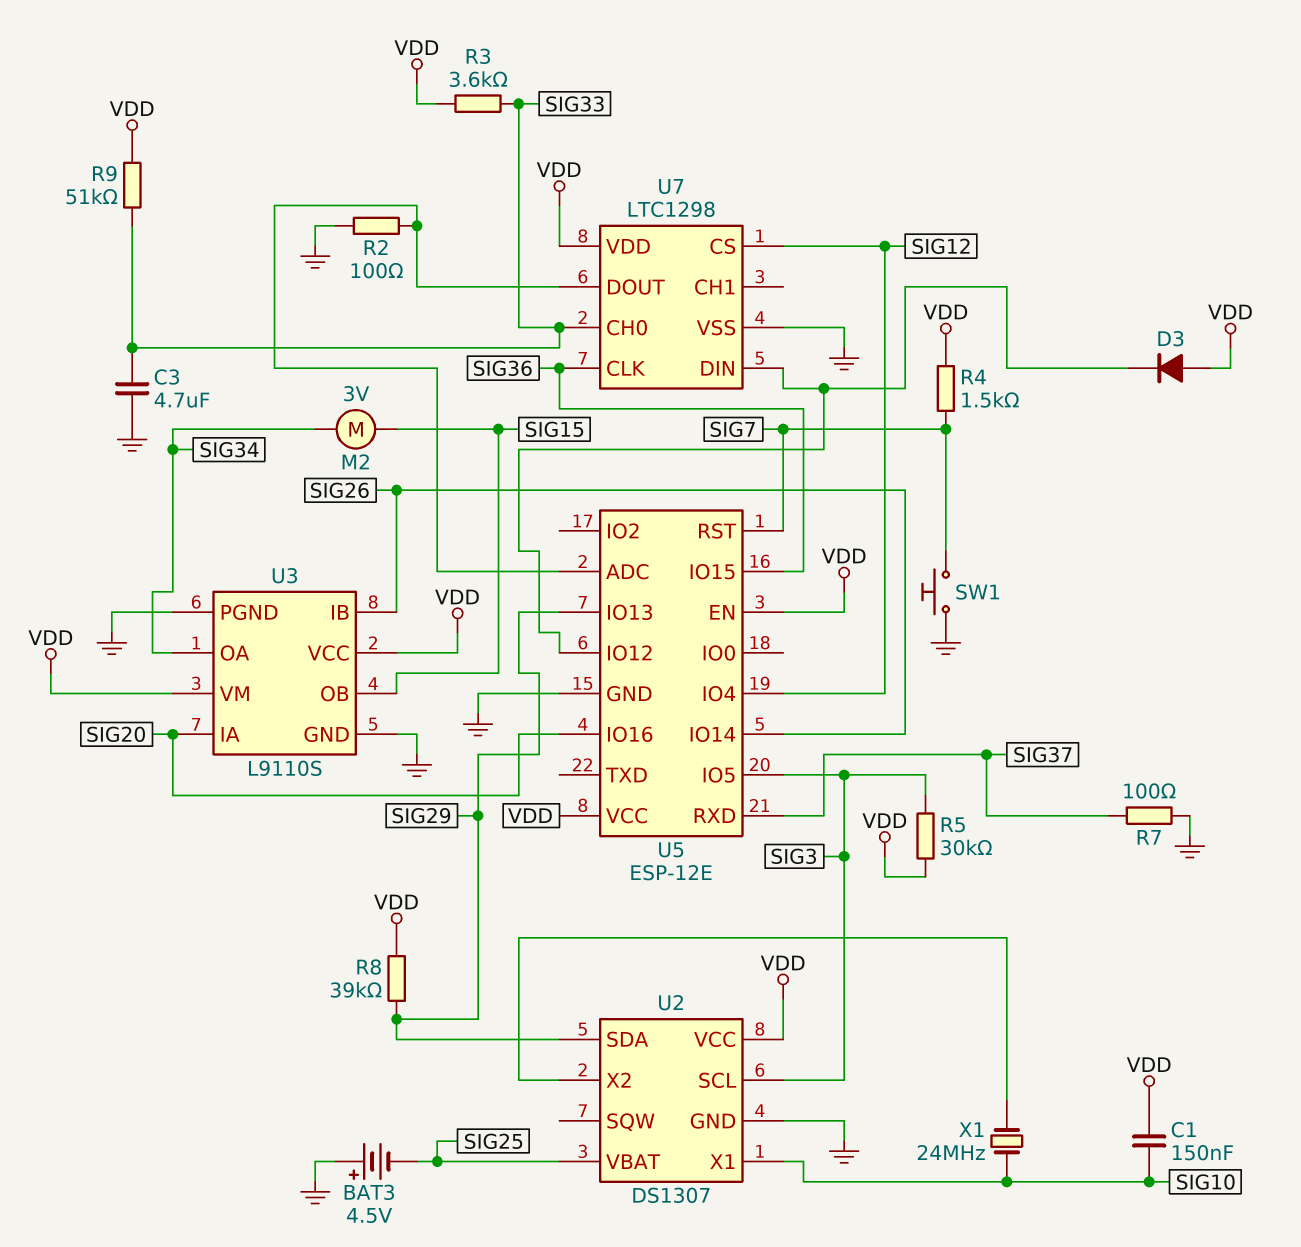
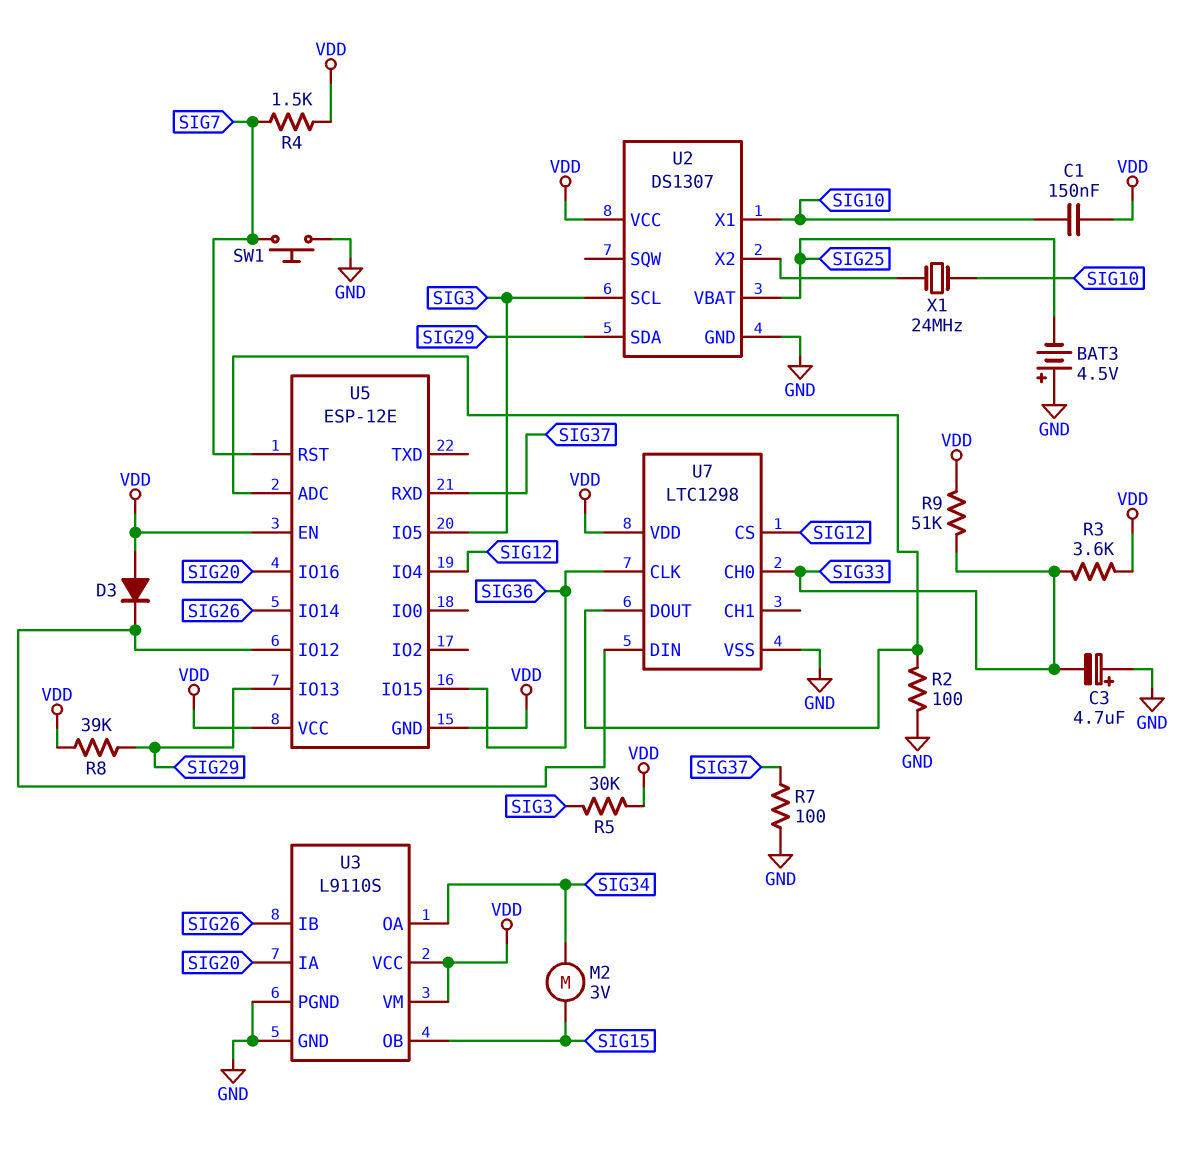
C3: 4.7uF (GND, SIG33) -> 4.7uF (plus GND, minus SIG33)
U5 pin GND: GND -> VDD

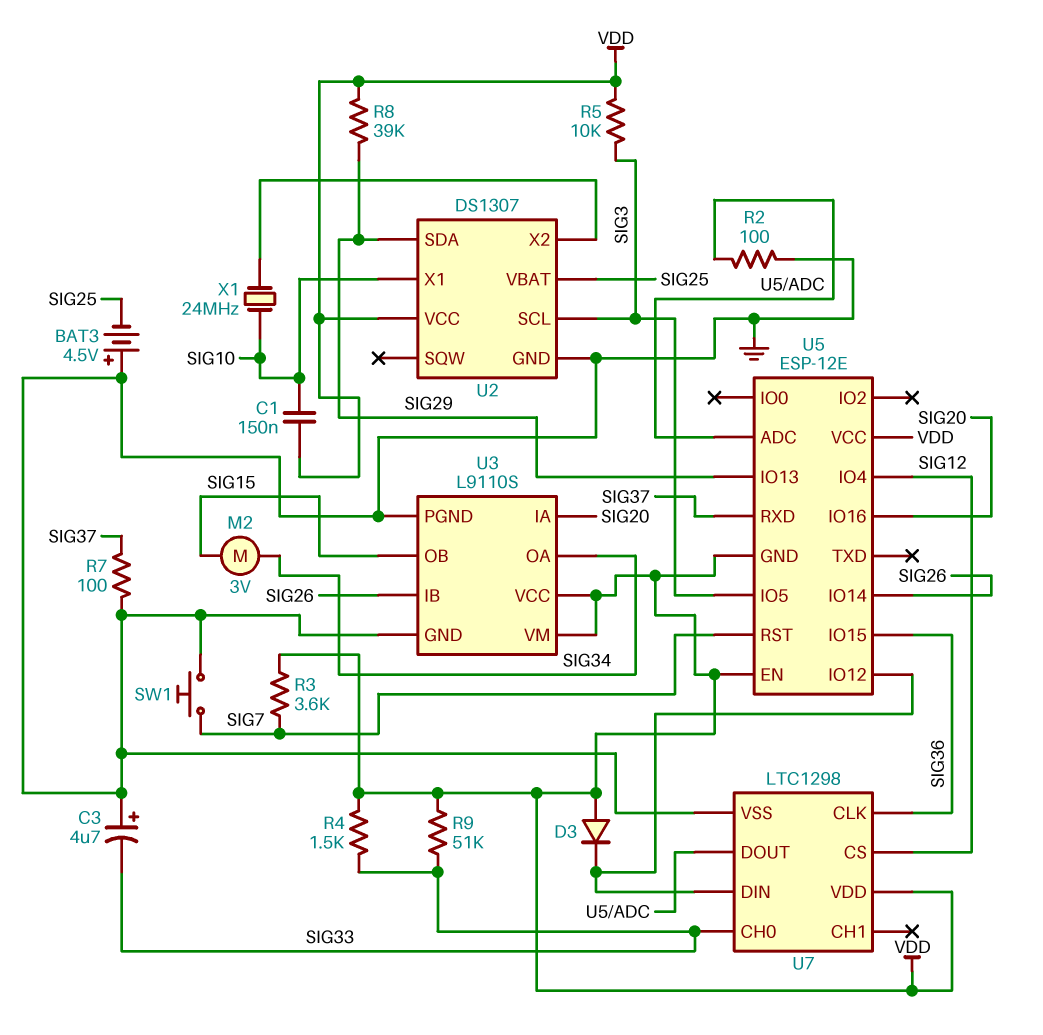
R3: 3.6k (SIG33, VDD) -> 3.6k (SIG7, VDD)
R4: 1.5k (SIG7, VDD) -> 1.5k (SIG33, VDD)
R5: 30k (SIG3, VDD) -> 10k (SIG3, VDD)

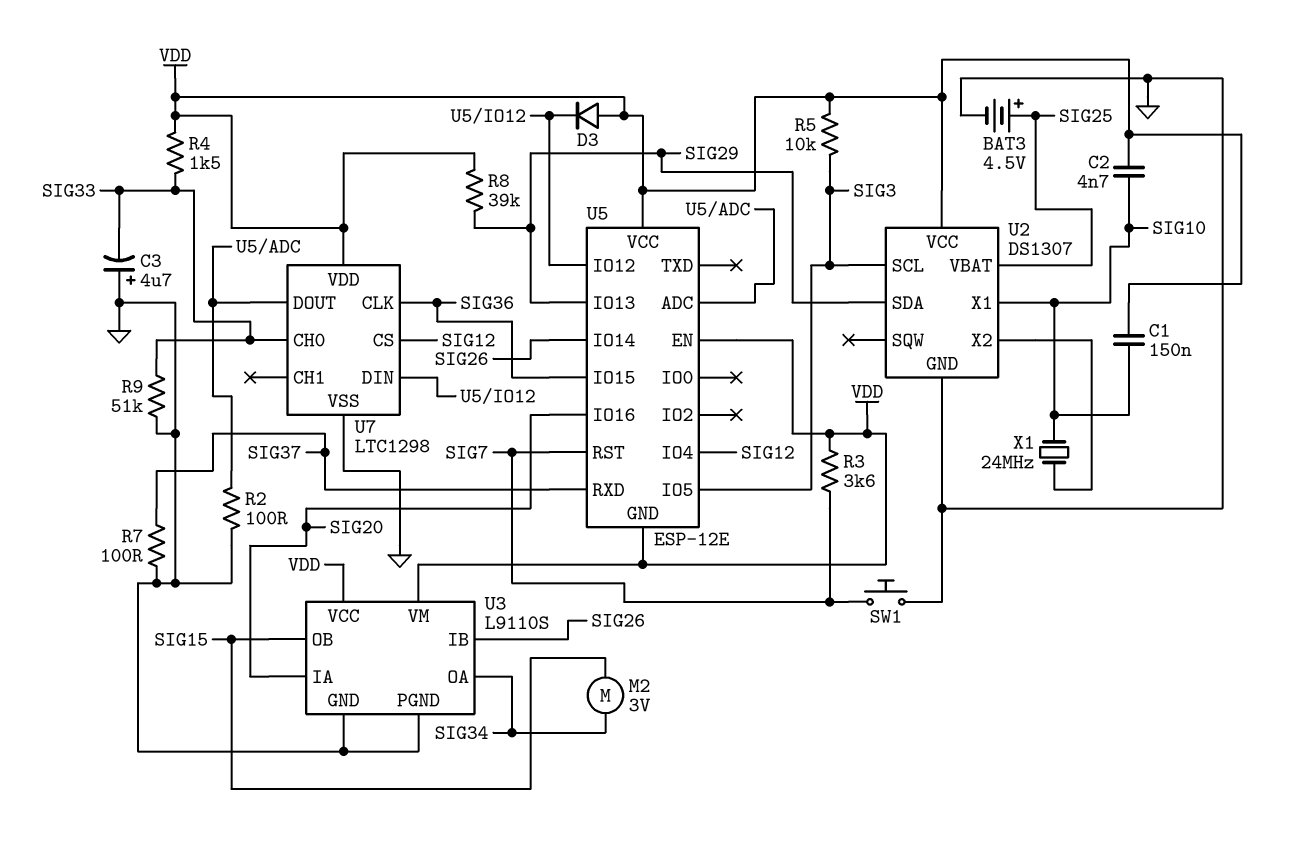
BAT3: 4.5V (plus GND, minus SIG25) -> 4.5V (plus SIG25, minus GND)
C2: none -> 4.7nF (SIG10, VDD)
R9: 51k (SIG33, VDD) -> 51k (GND, SIG33)

